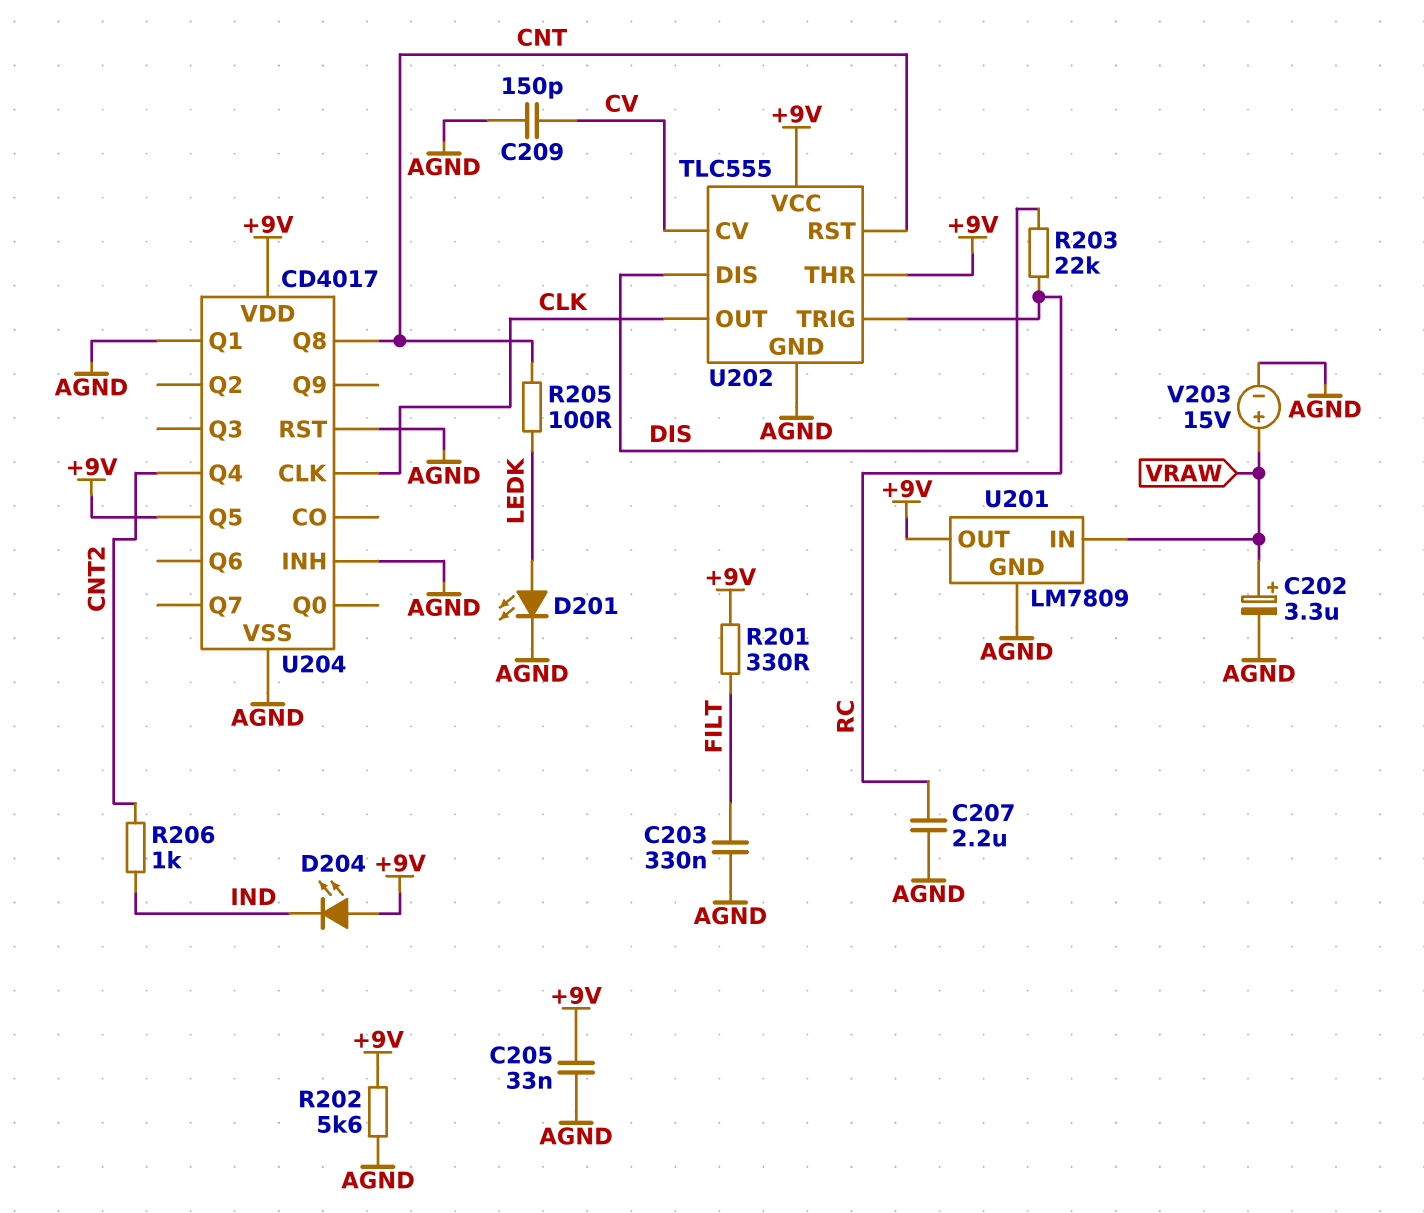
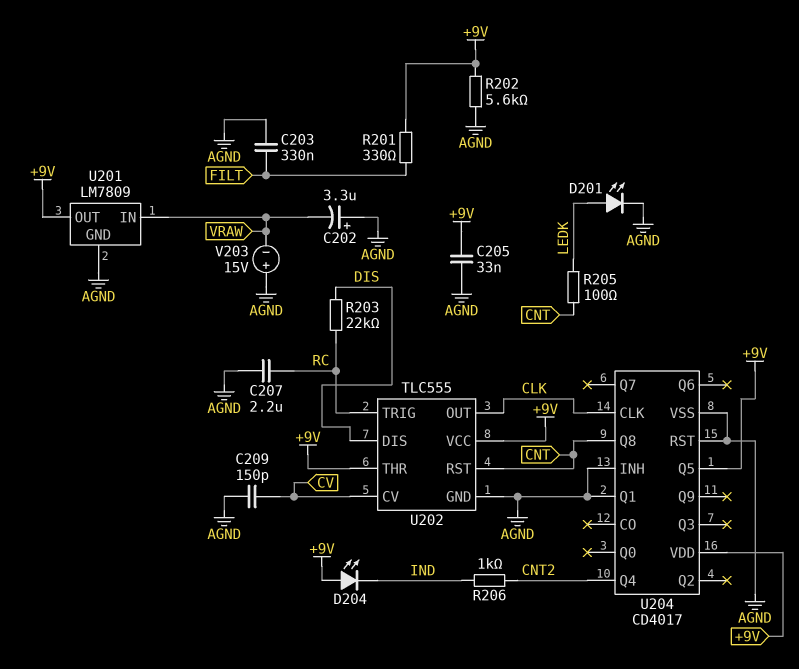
C202: 3.3uF (plus VRAW, minus AGND) -> 3.3uF (plus AGND, minus VRAW)
V203: 15V (plus VRAW, minus AGND) -> 15V (plus AGND, minus VRAW)

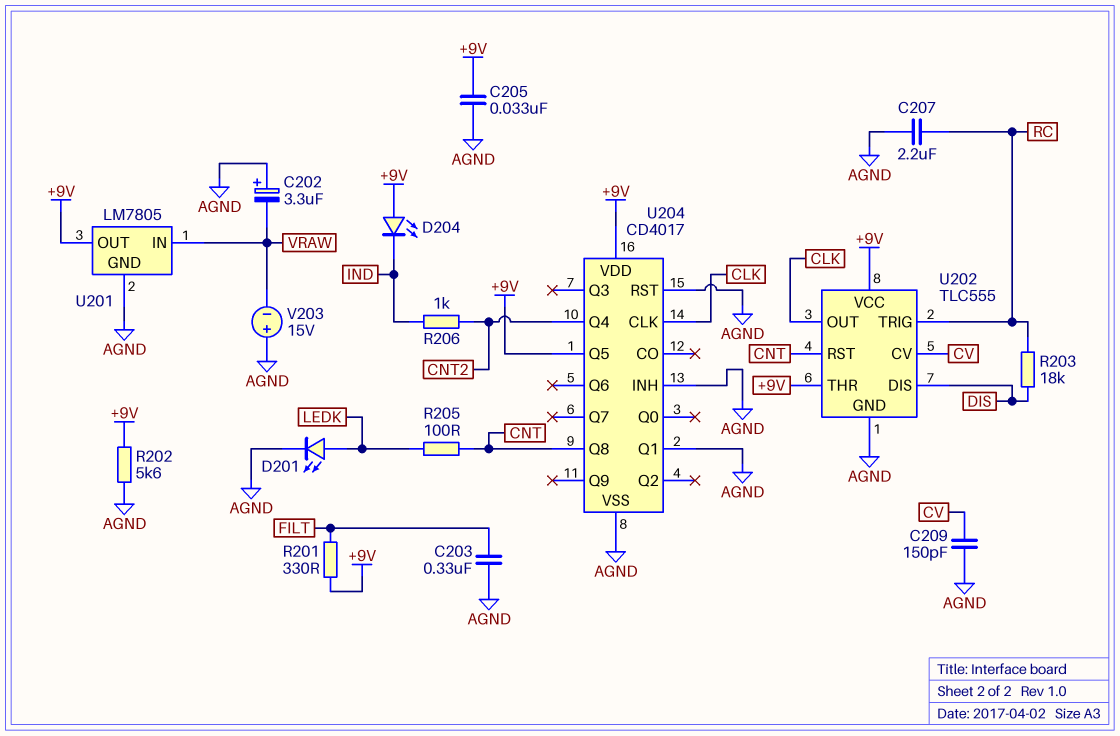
R203: 22k (DIS, RC) -> 18k (DIS, RC)
U201: LM7809 -> LM7805

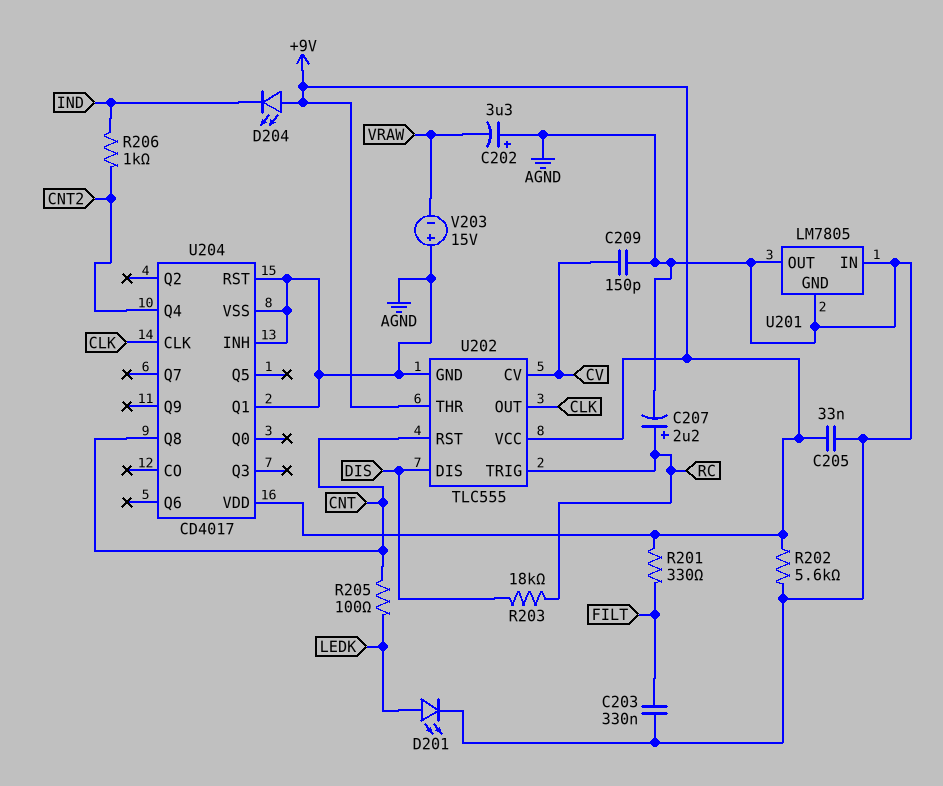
C207: 2.2uF (AGND, RC) -> 2.2uF (plus RC, minus AGND)
U201 pin IN: VRAW -> AGND
U201 pin OUT: +9V -> AGND
U204 pin Q5: +9V -> none

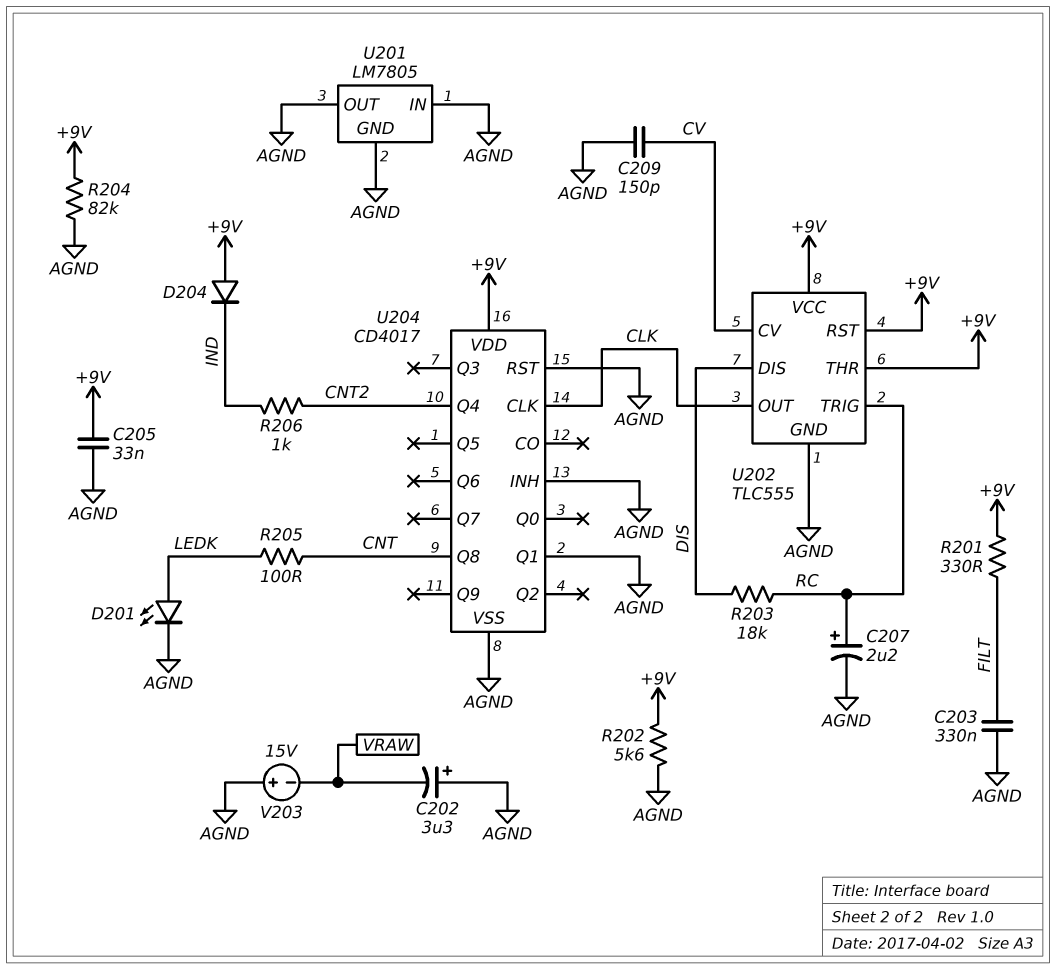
D204: LED (A +9V, K IND) -> diode (A +9V, K IND)
R204: none -> 82k (+9V, AGND)
U202 pin RST: CNT -> +9V

